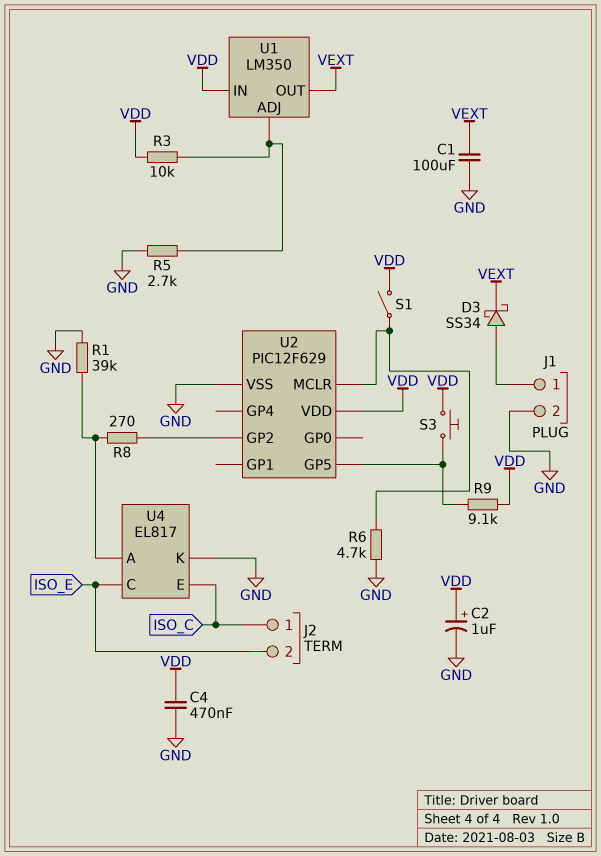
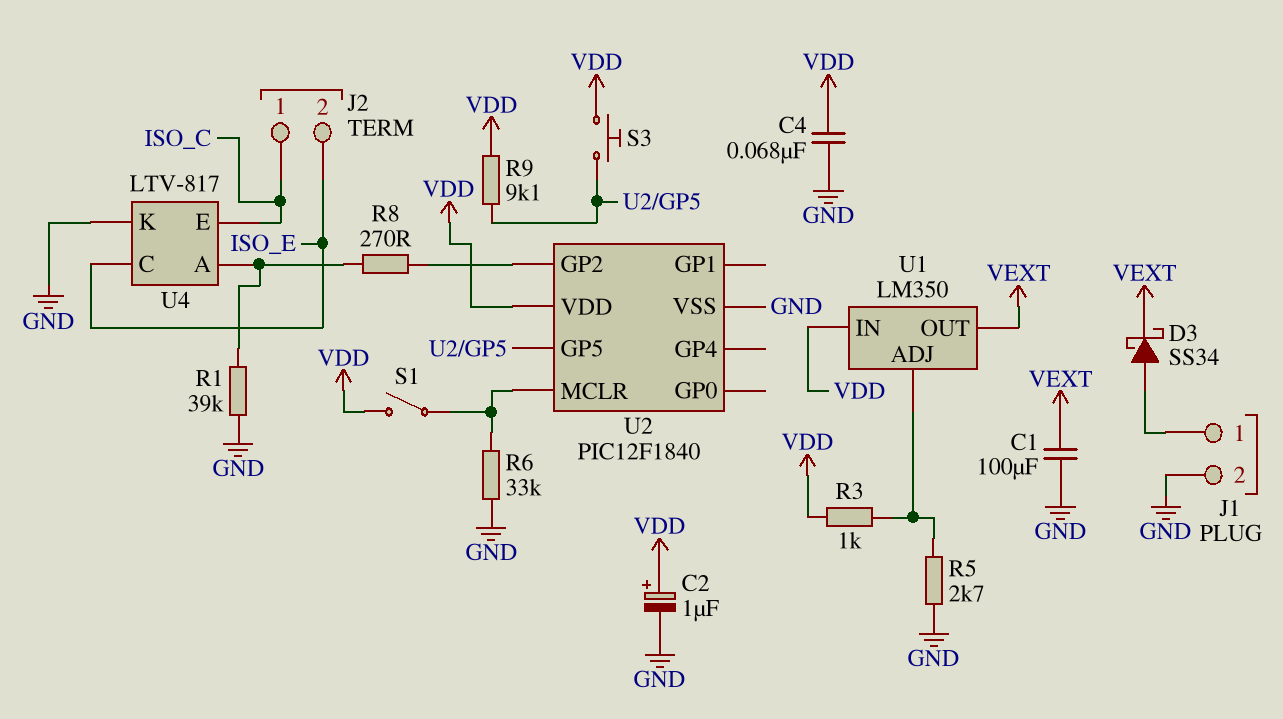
C4: 470nF (GND, VDD) -> 68nF (GND, VDD)
R3: 10k (U1/ADJ, VDD) -> 1k (U1/ADJ, VDD)
R6: 4.7k (GND, U2/MCLR) -> 33k (GND, U2/MCLR)
U2: PIC12F629 -> PIC12F1840
U4: EL817 -> LTV-817

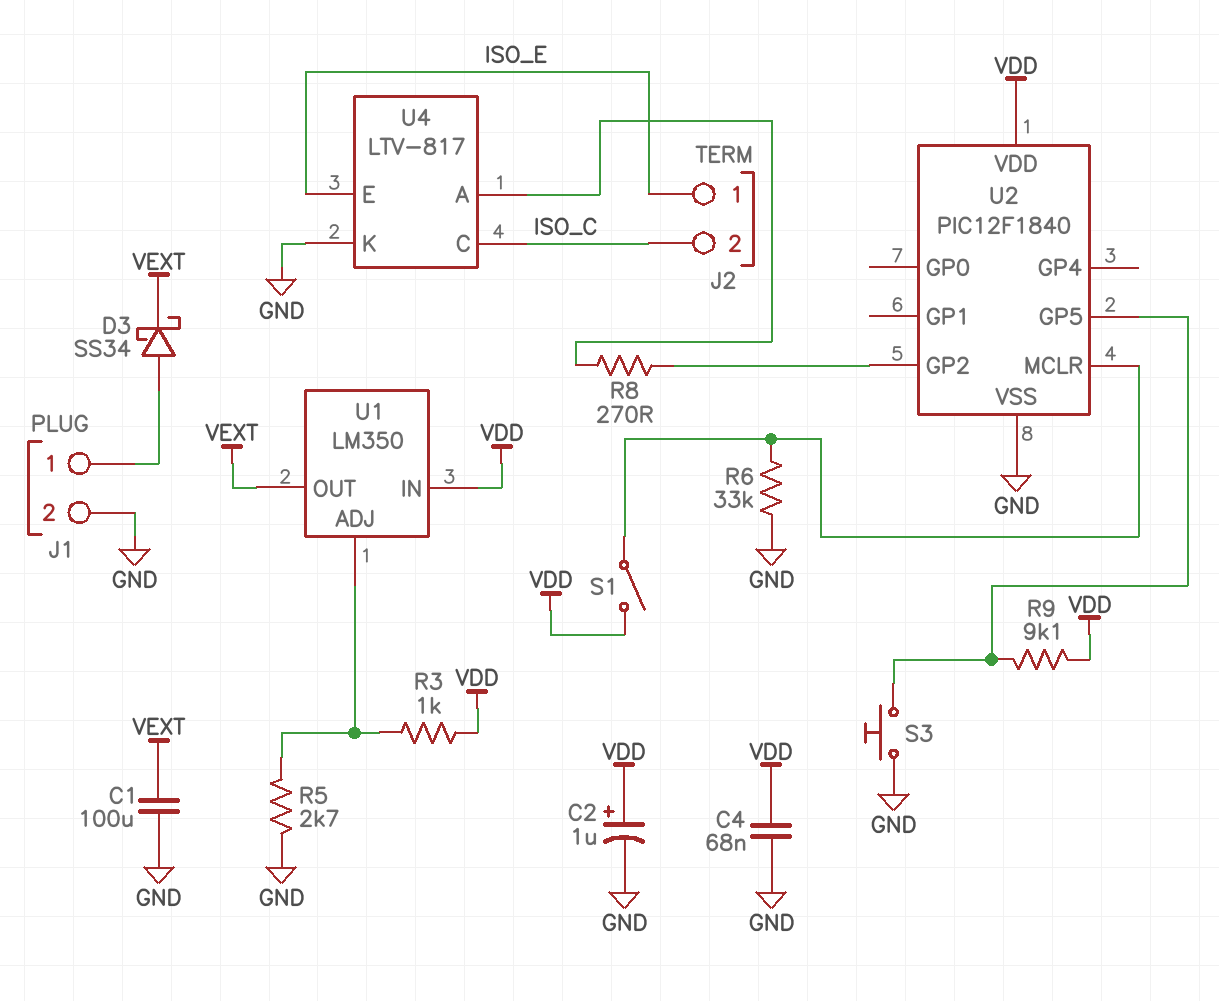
J2 pin 1: ISO_C -> ISO_E
J2 pin 2: ISO_E -> ISO_C
R1: 39k (GND, U4/A) -> none
S3: button (U2/GP5, VDD) -> button (GND, U2/GP5)
U4 pin C: ISO_E -> ISO_C
U4 pin E: ISO_C -> ISO_E

